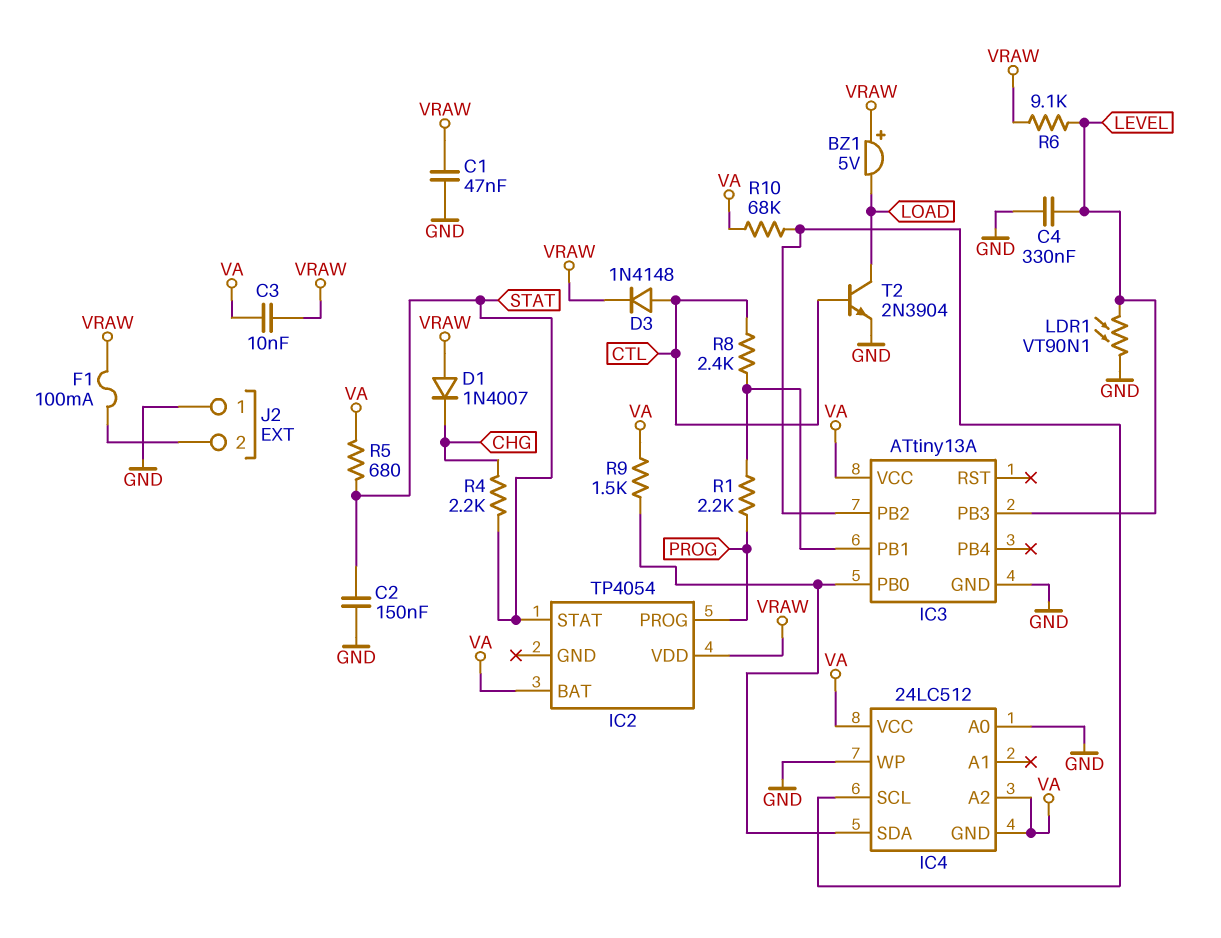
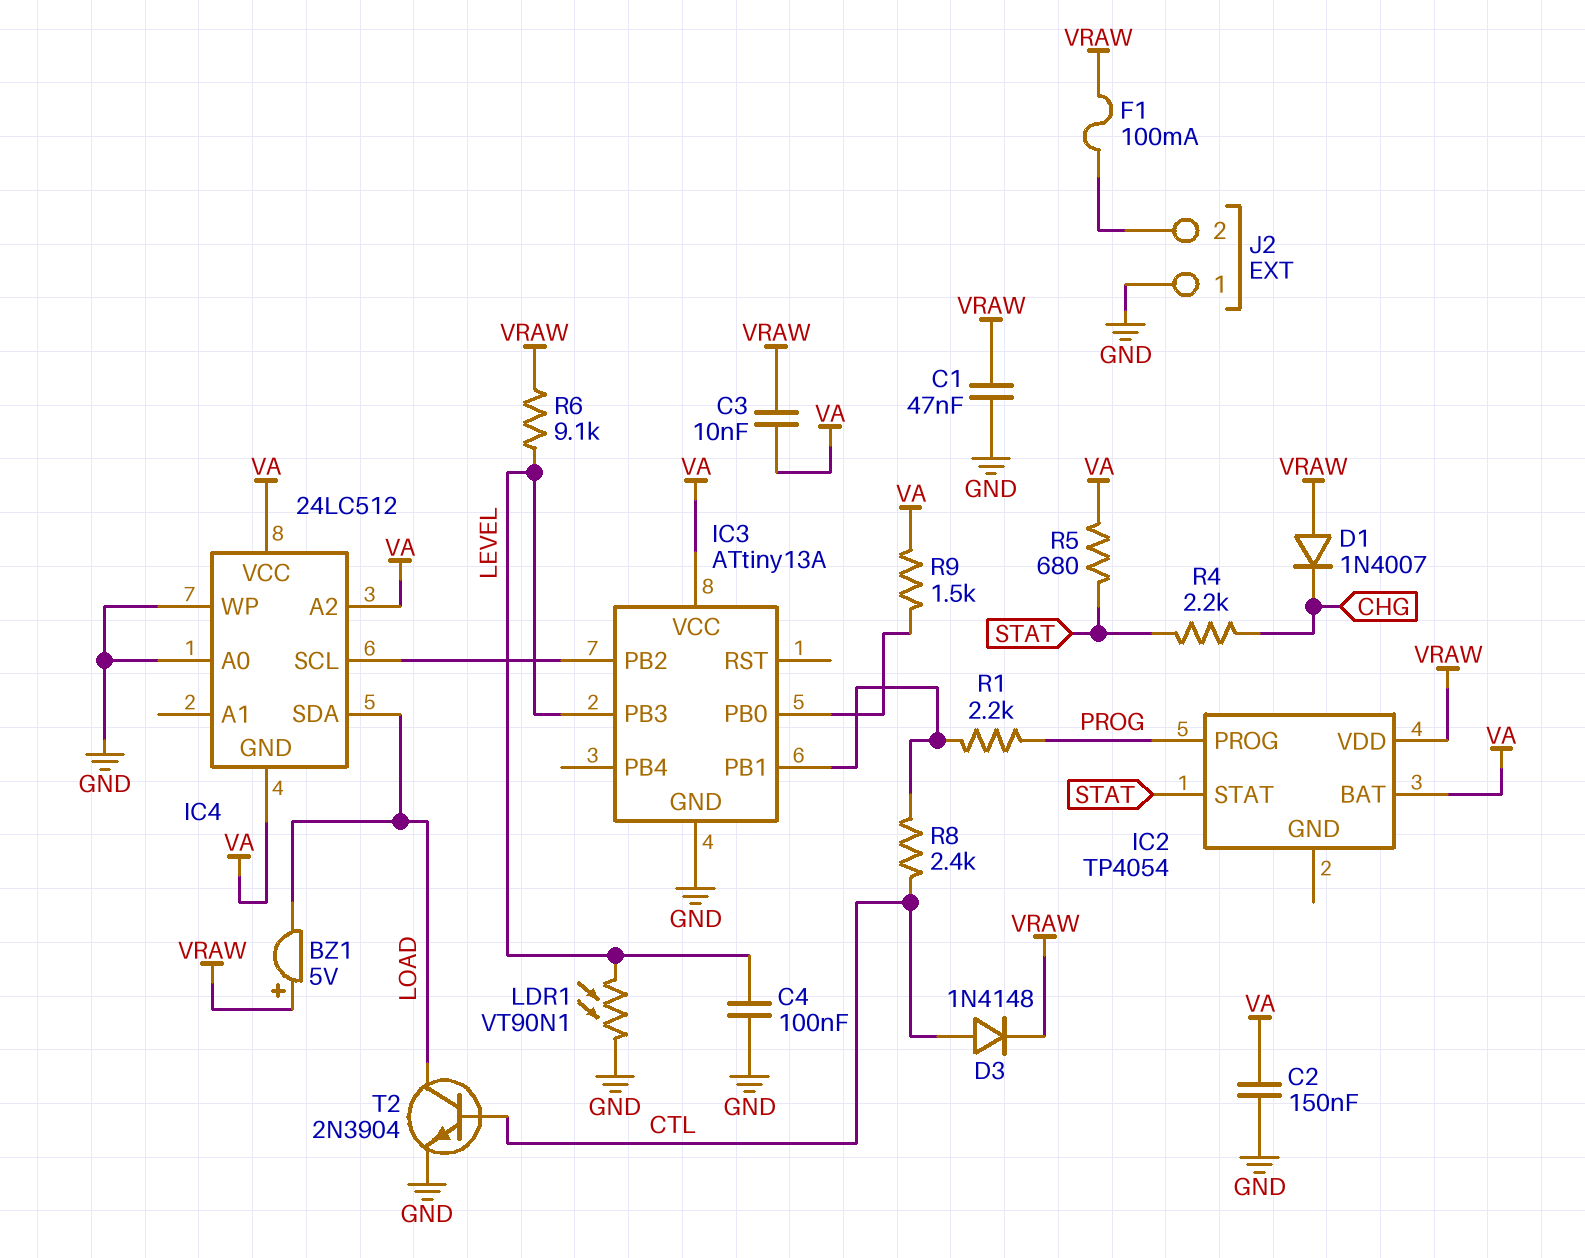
C2: 150nF (GND, STAT) -> 150nF (GND, VA)
C4: 330nF (GND, LEVEL) -> 100nF (GND, LEVEL)
IC4 pin SDA: IC3/PB0 -> LOAD
R10: 68k (IC3/PB2, VA) -> none

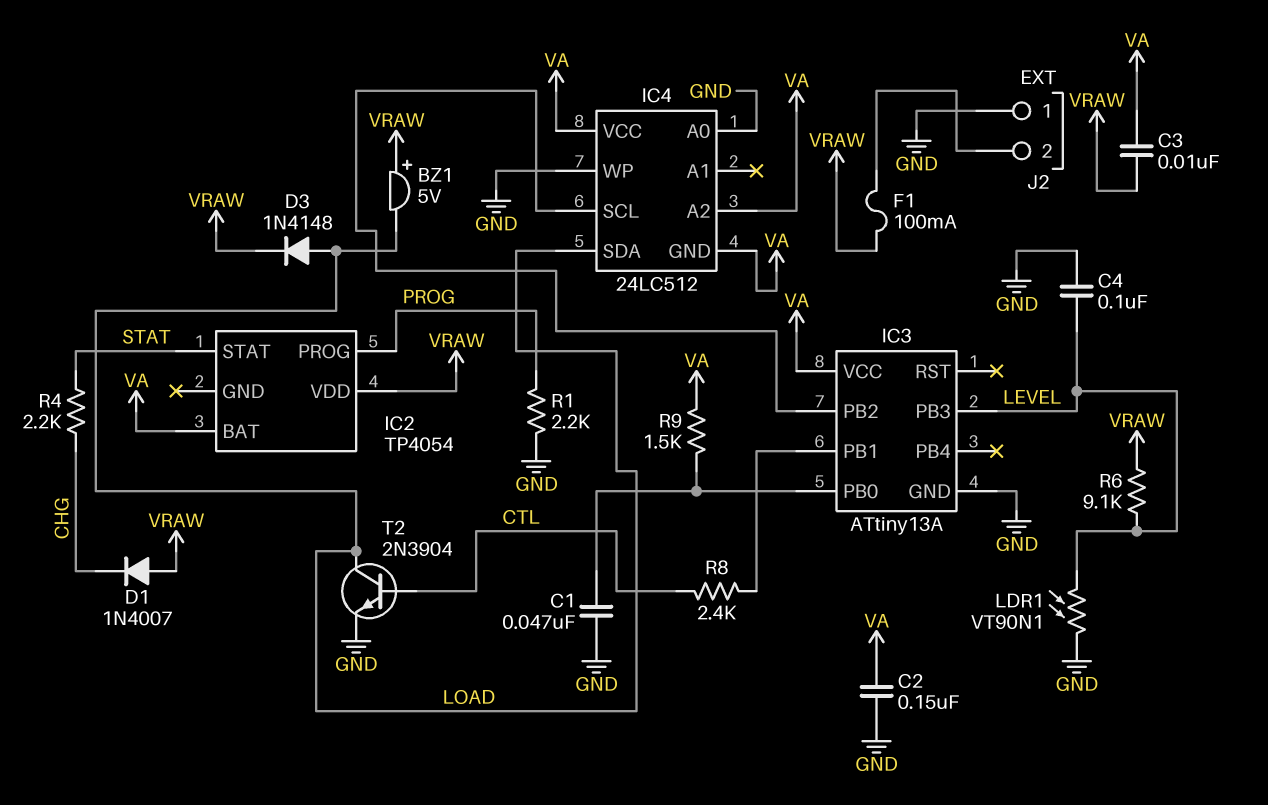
C1: 47nF (GND, VRAW) -> 47nF (GND, IC3/PB0)
D3: diode 1N4148 (A CTL, K VRAW) -> diode 1N4148 (A LOAD, K VRAW)
R1: 2.2k (IC3/PB1, PROG) -> 2.2k (GND, PROG)
R5: 680 (STAT, VA) -> none

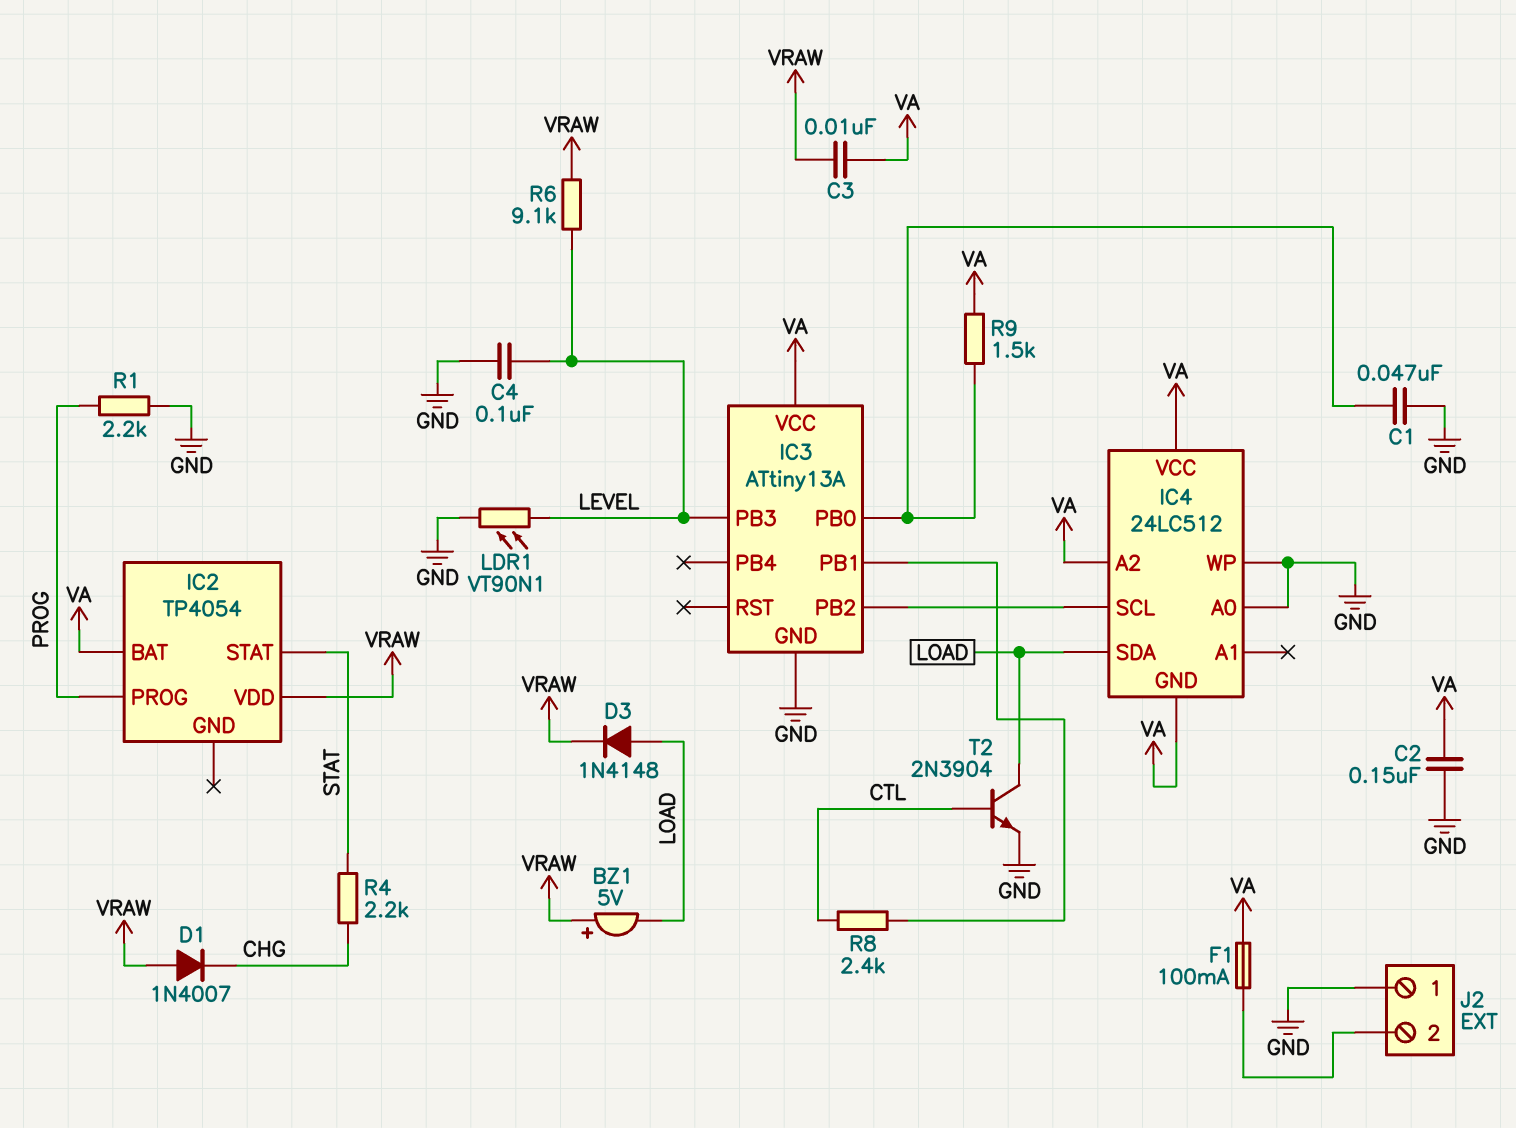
F1: 100mA (J2/2, VRAW) -> 100mA (J2/2, VA)

